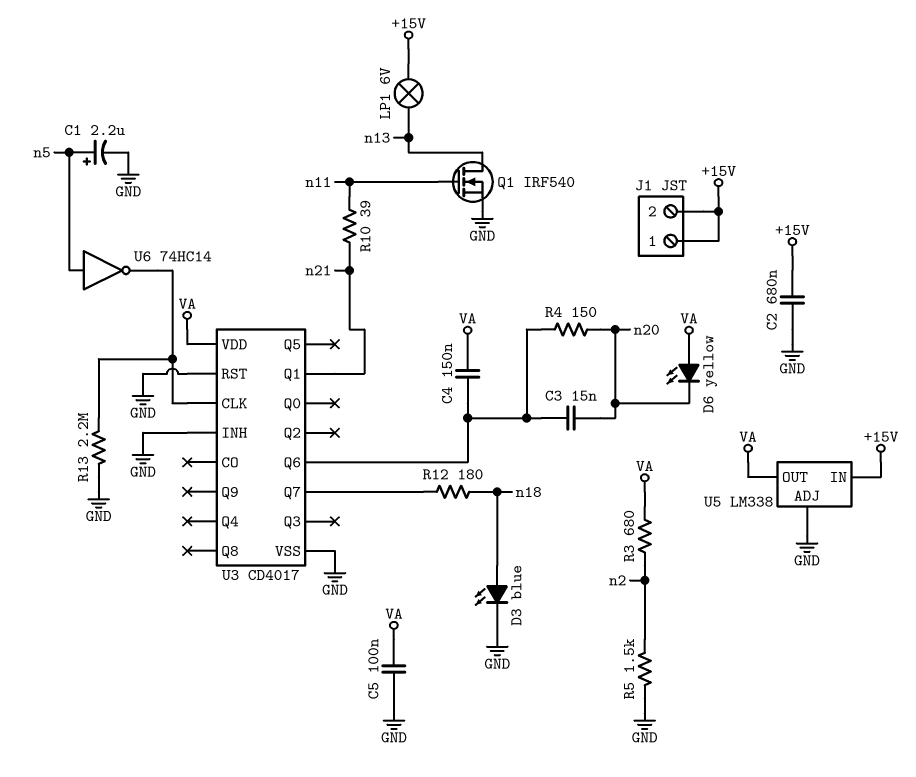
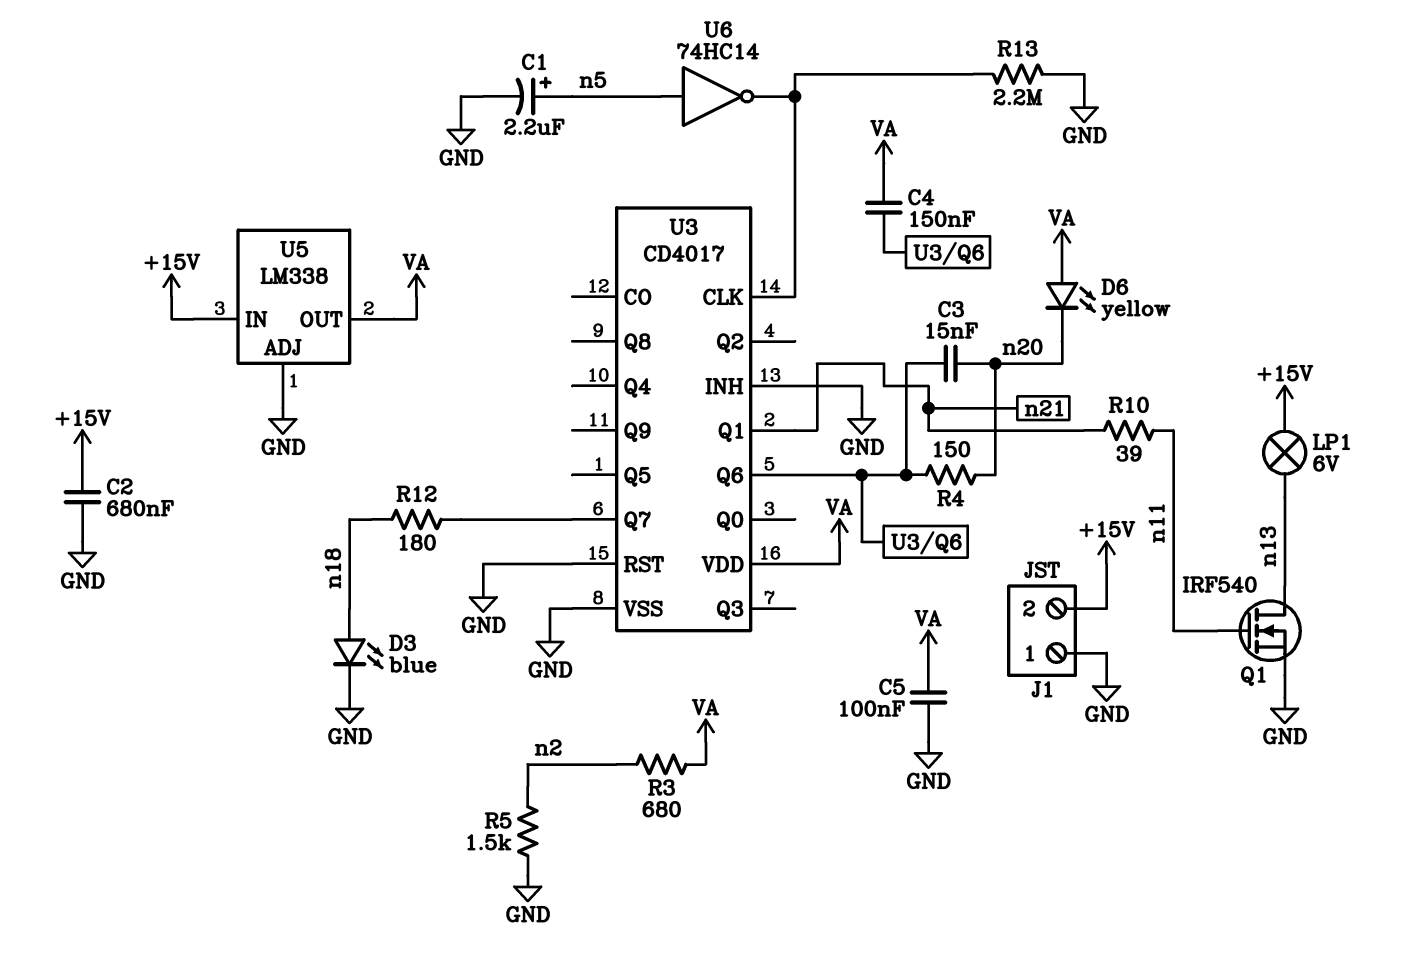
J1 pin 1: +15V -> GND

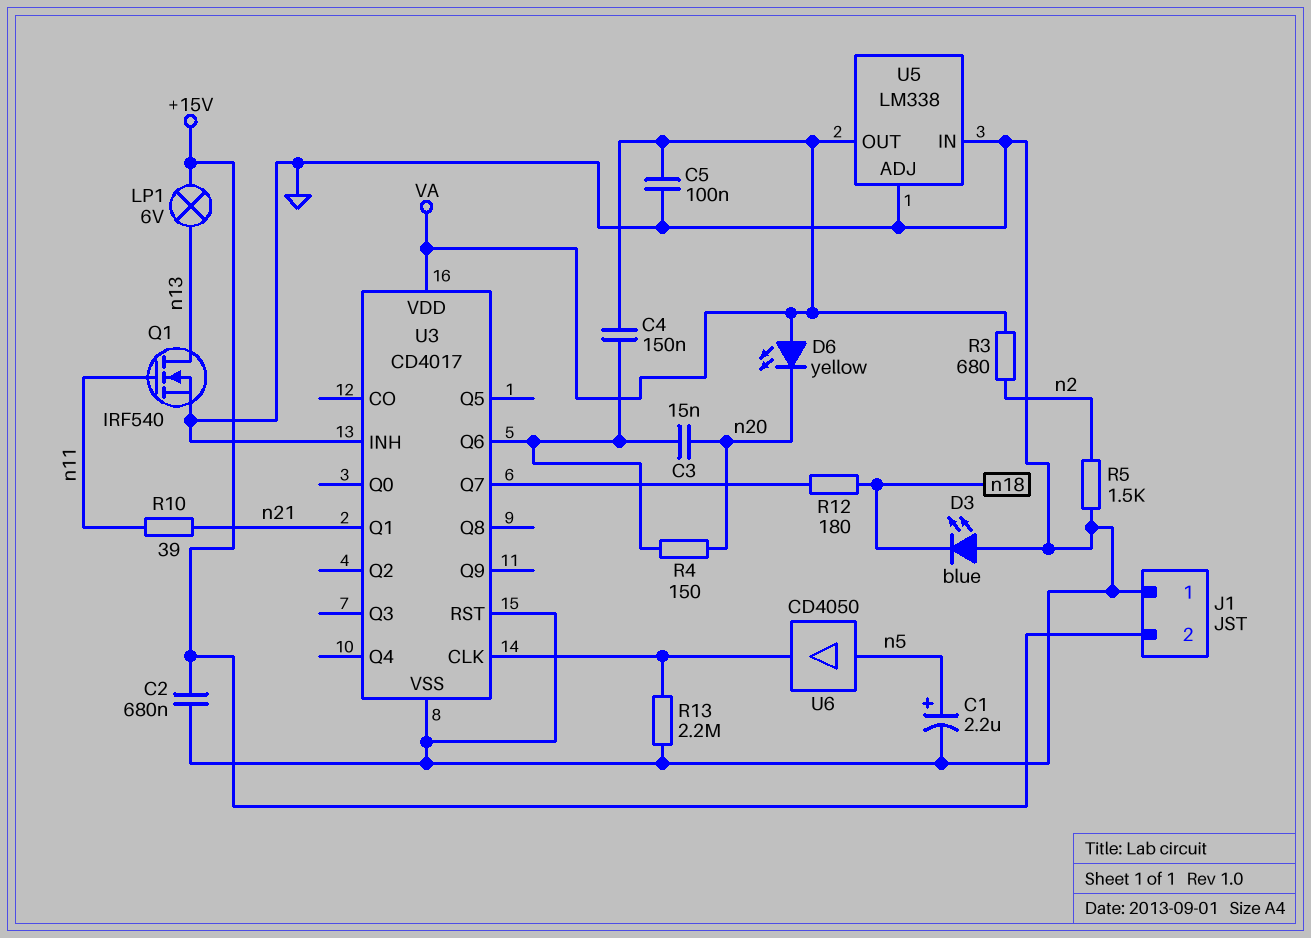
D3: LED blue (A n18, K GND) -> LED blue (A GND, K n18)
U5 pin IN: +15V -> GND
U6: NOT 74HC14 (in n5, out U3/CLK) -> buffer CD4050 (in n5, out U3/CLK)

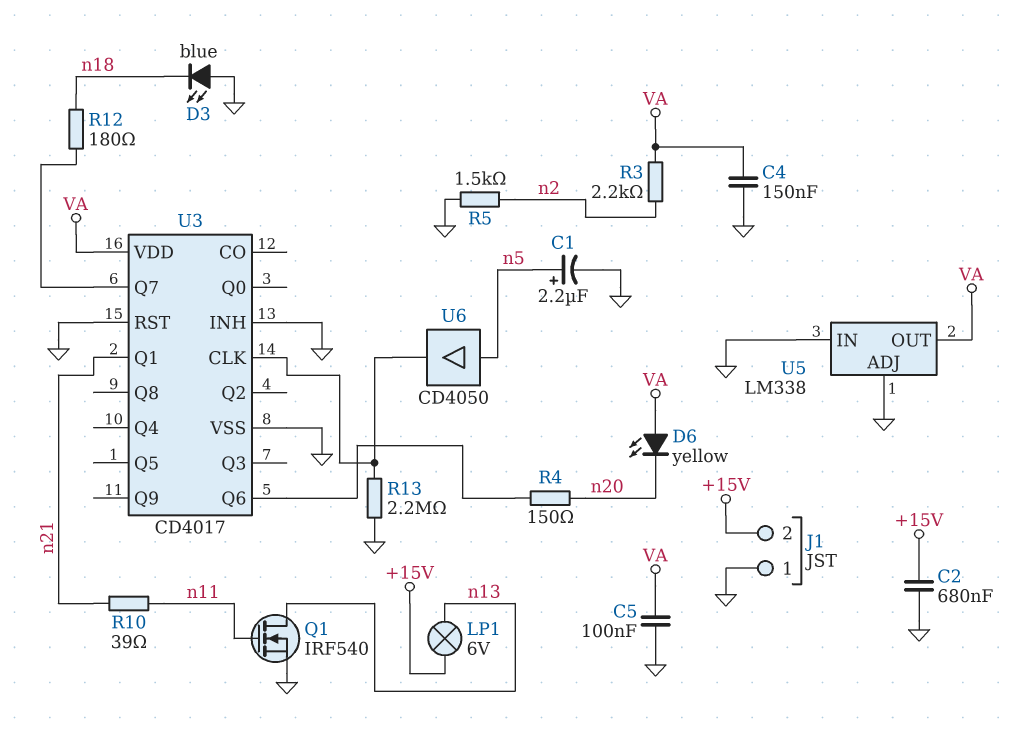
C3: 15nF (U3/Q6, n20) -> none
C4: 150nF (U3/Q6, VA) -> 150nF (GND, VA)
R3: 680 (VA, n2) -> 2.2k (VA, n2)

